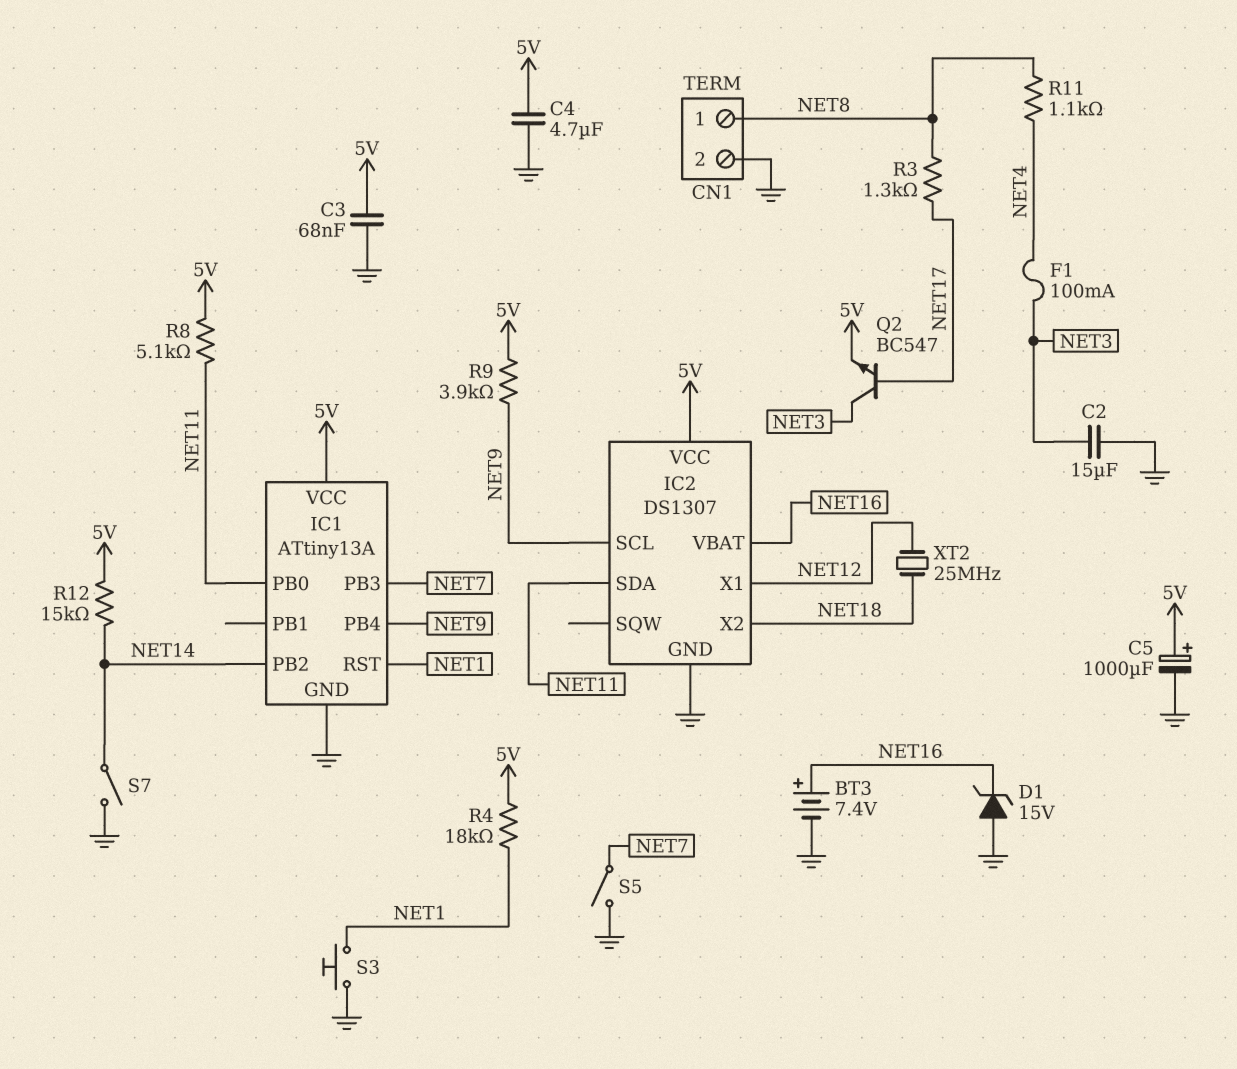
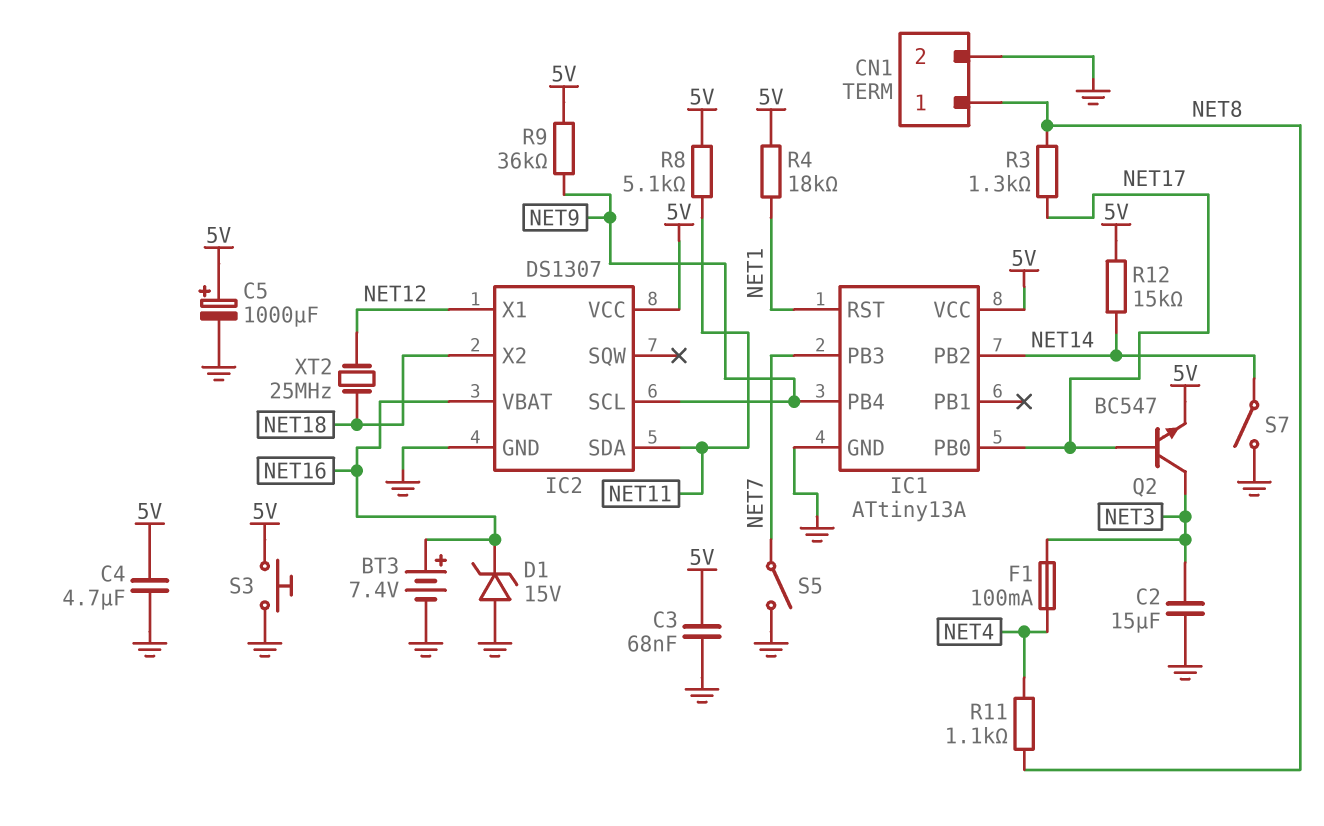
IC1 pin PB0: NET11 -> NET17
R9: 3.9k (5V, NET9) -> 36k (5V, NET9)
S3: button (GND, NET1) -> button (5V, GND)

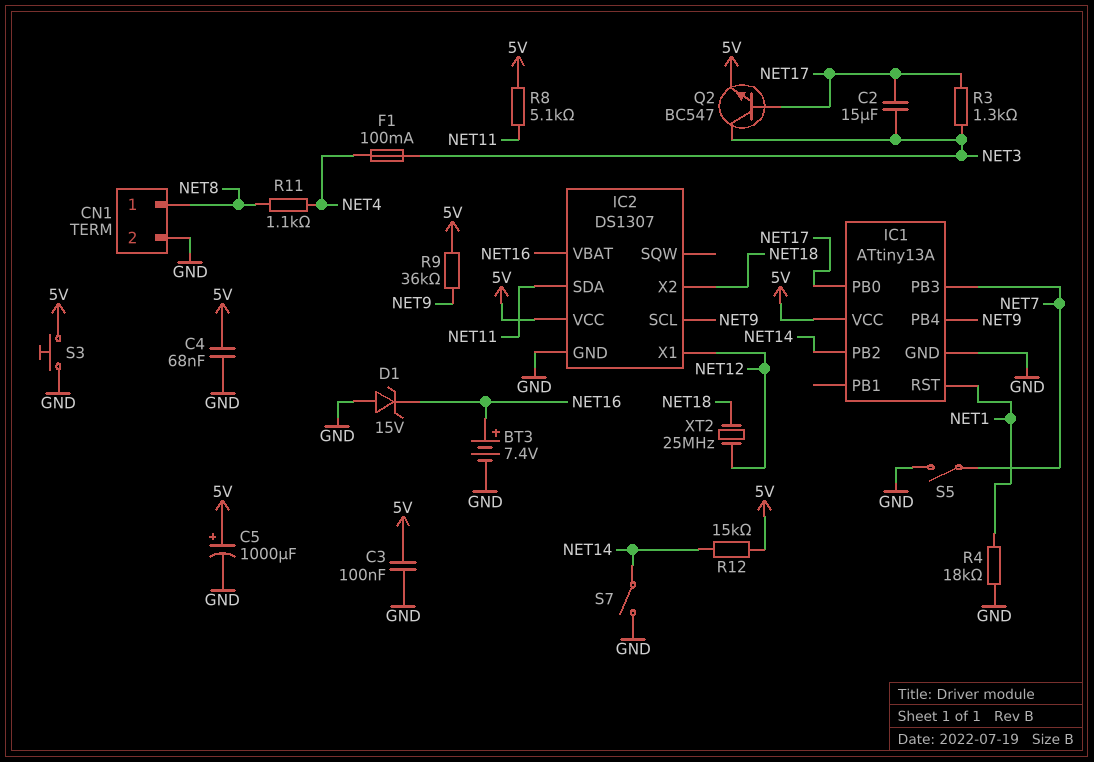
C2: 15uF (GND, NET3) -> 15uF (NET3, NET17)
C3: 68nF (5V, GND) -> 100nF (5V, GND)
C4: 4.7uF (5V, GND) -> 68nF (5V, GND)
R3: 1.3k (NET8, NET17) -> 1.3k (NET3, NET17)
R4: 18k (5V, NET1) -> 18k (GND, NET1)

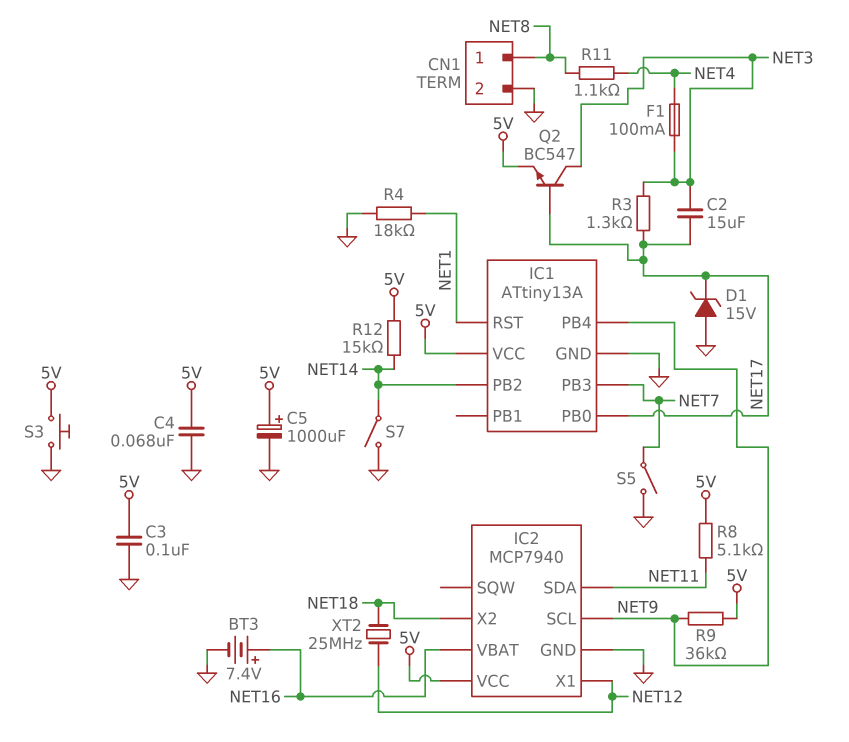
D1: zener 15V (A GND, K NET16) -> zener 15V (A GND, K NET17)
IC2: DS1307 -> MCP7940

